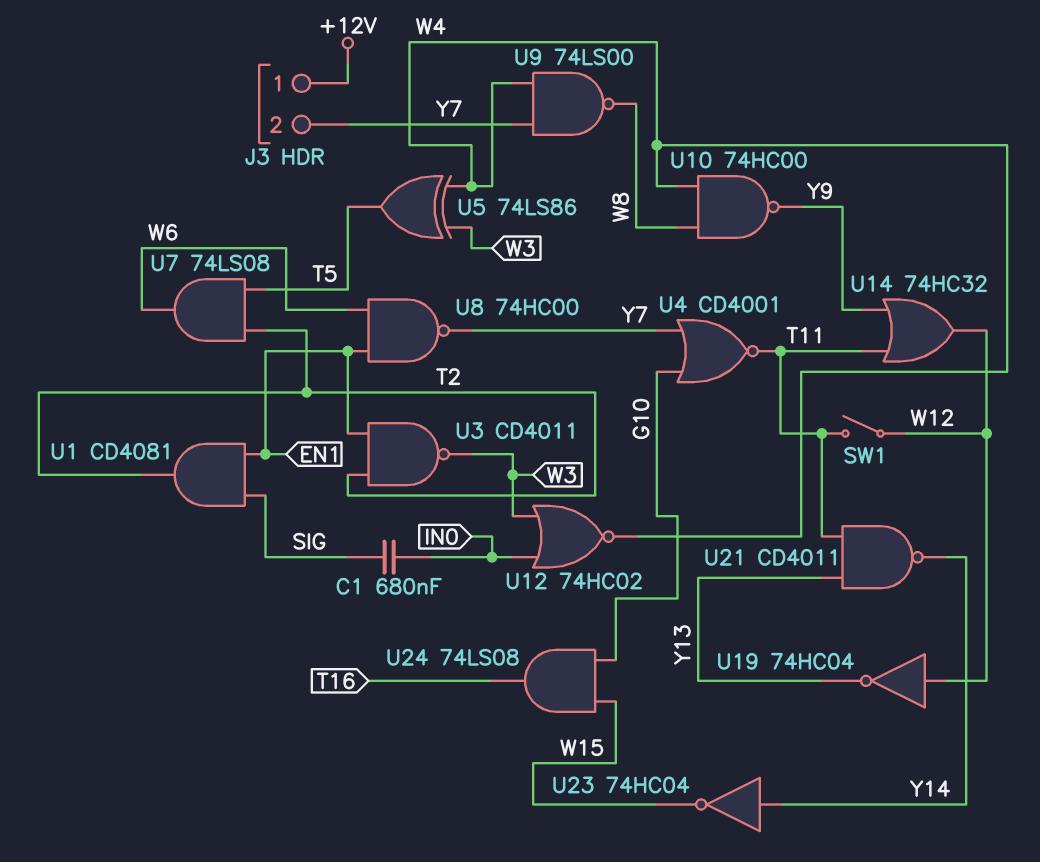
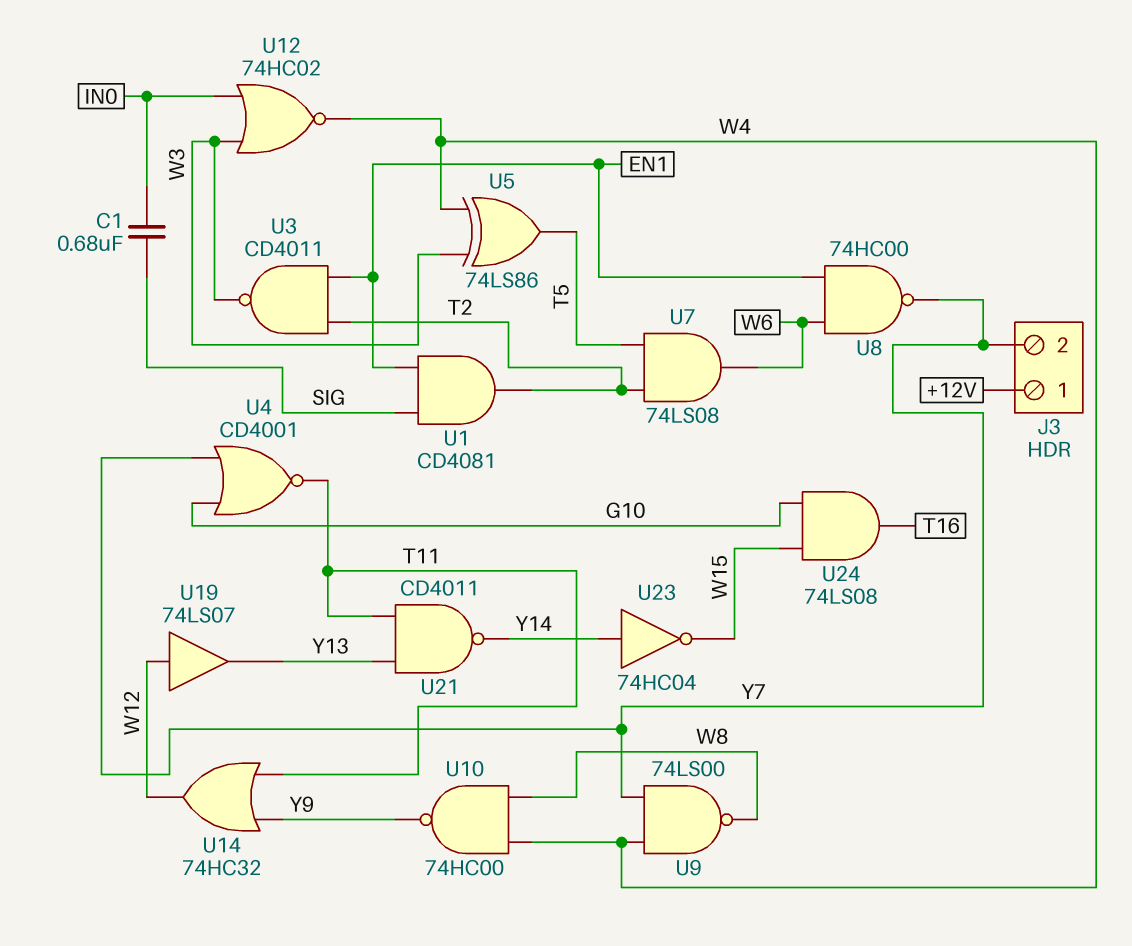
SW1: switch (T11, W12) -> none
U19: NOT 74HC04 (in W12, out Y13) -> buffer 74LS07 (in W12, out Y13)

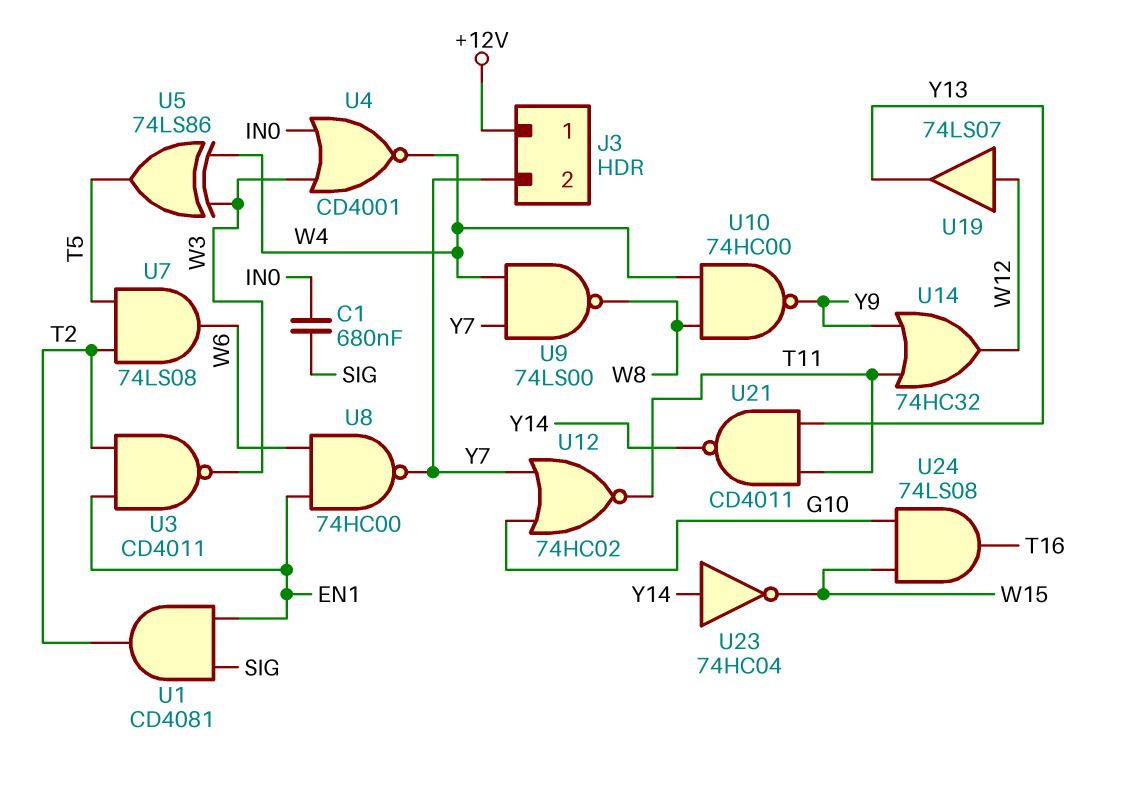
U4: NOR CD4001 (in G10, in Y7, out T11) -> NOR CD4001 (in IN0, in W3, out W4)
U12: NOR 74HC02 (in IN0, in W3, out W4) -> NOR 74HC02 (in G10, in Y7, out T11)

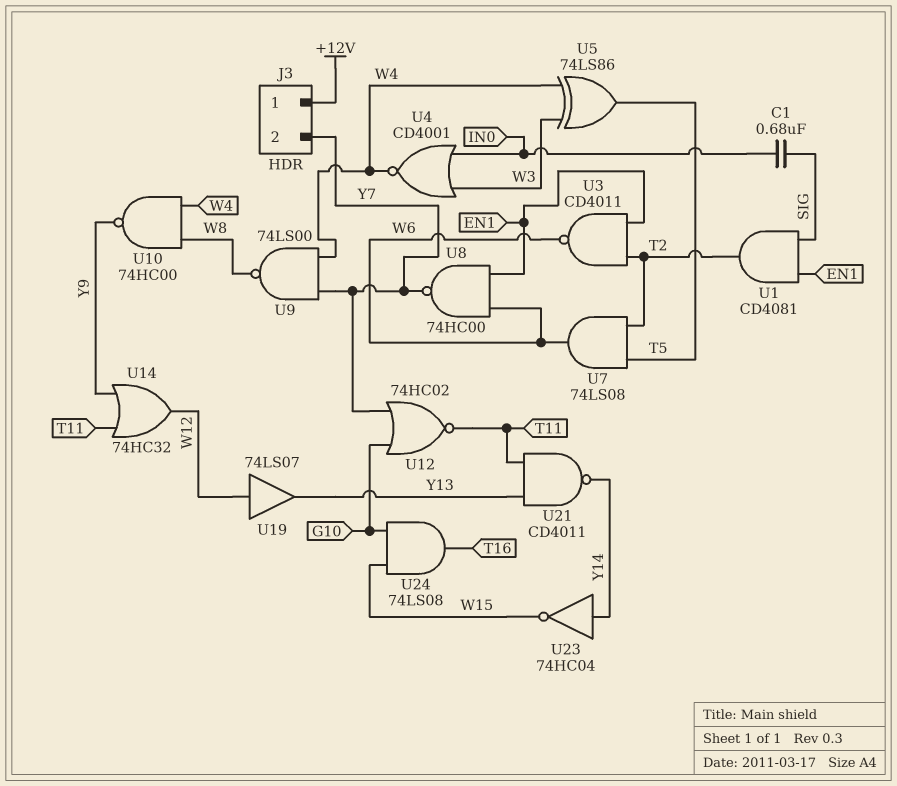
U3: NAND CD4011 (in EN1, in T2, out W3) -> NAND CD4011 (in EN1, in T2, out W6)

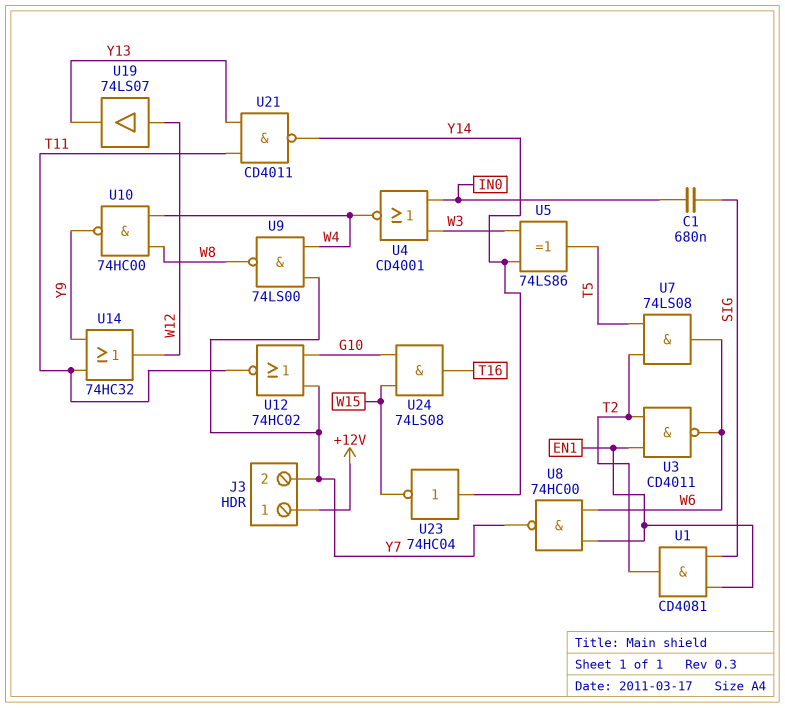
U5: XOR 74LS86 (in W3, in W4, out T5) -> XOR 74LS86 (in W3, in Y14, out T5)

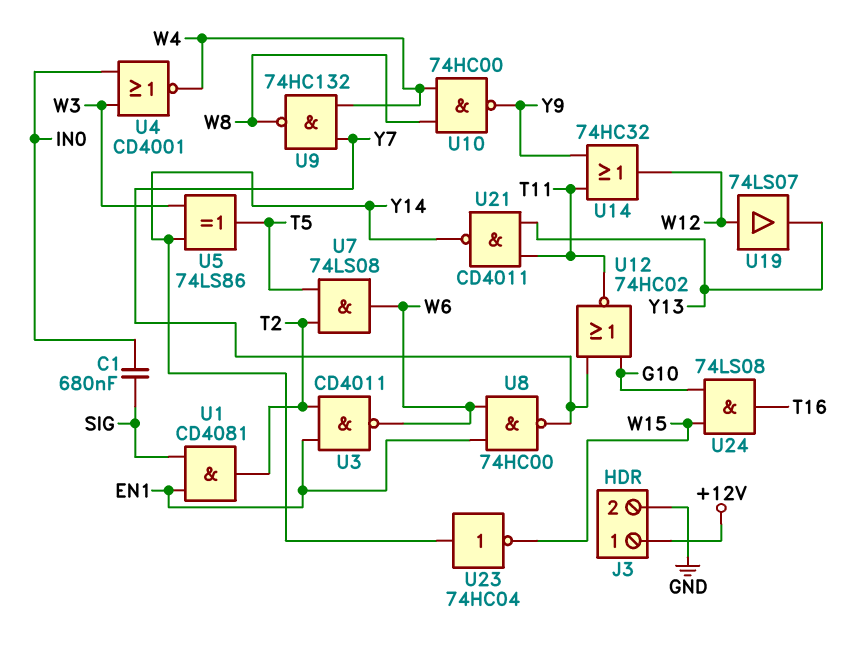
J3 pin 2: Y7 -> GND
U9: NAND 74LS00 (in W4, in Y7, out W8) -> NAND 74HC132 (in W4, in Y7, out W8)

